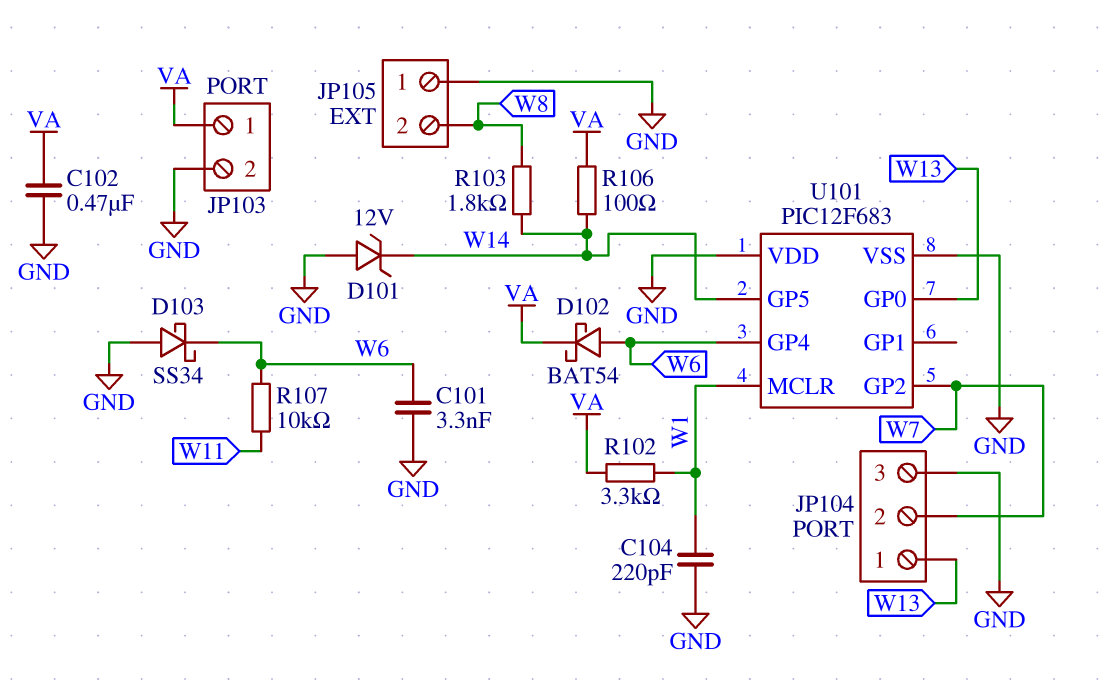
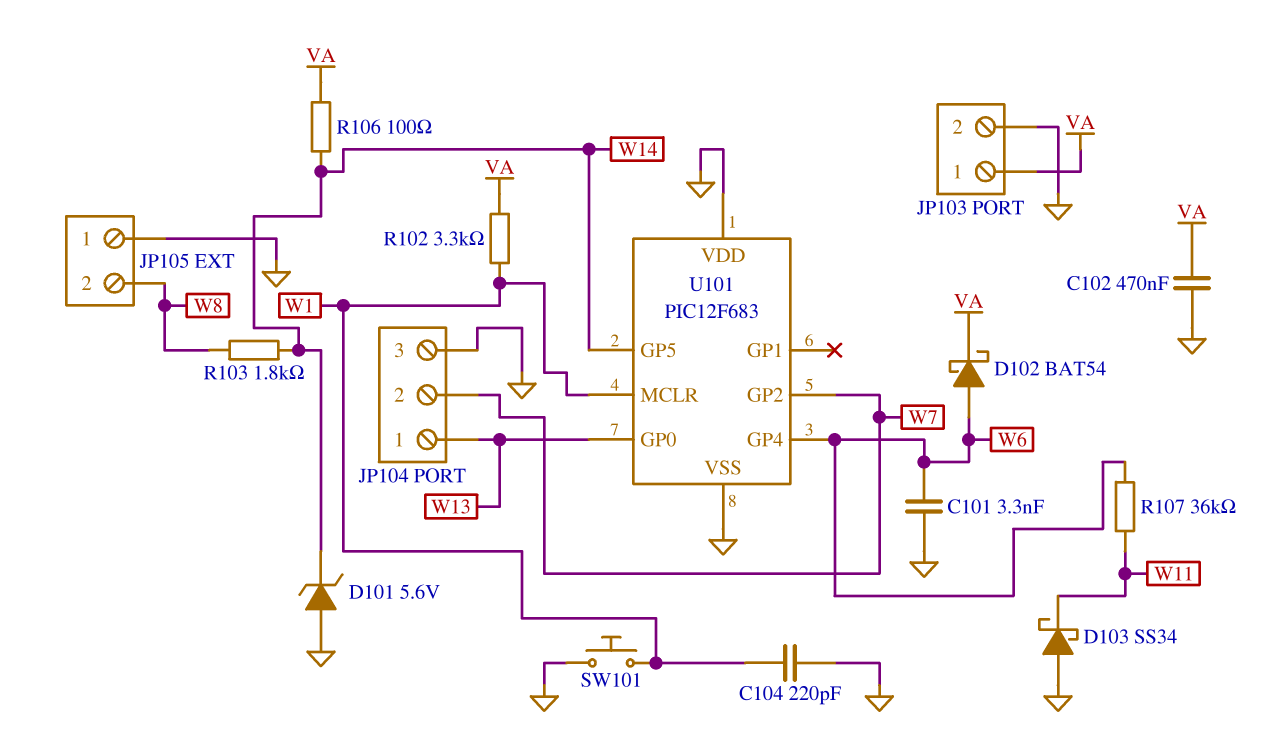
D101: zener 12V (A GND, K W14) -> zener 5.6V (A GND, K W14)
D103: schottky SS34 (A GND, K W6) -> schottky SS34 (A GND, K W11)
R107: 10k (W6, W11) -> 36k (W6, W11)
SW101: none -> button (GND, W1)

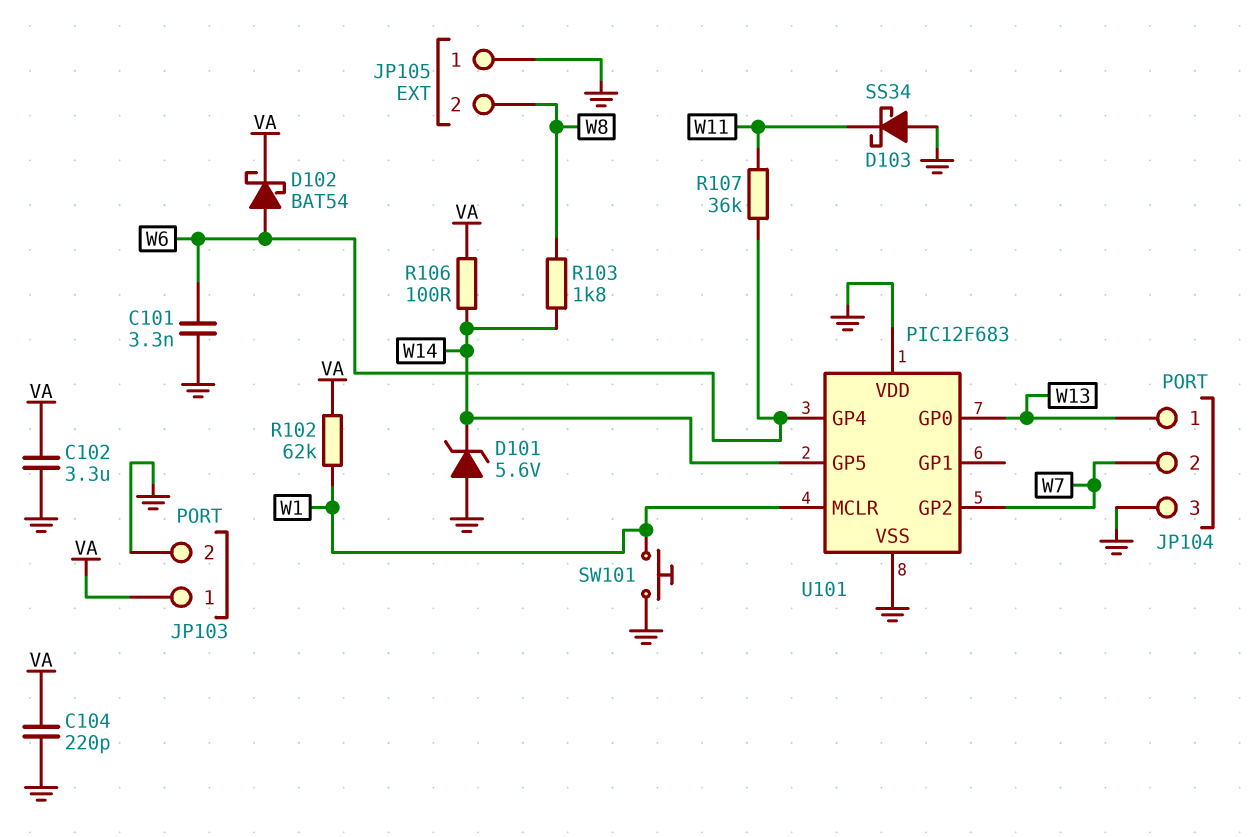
C102: 470nF (GND, VA) -> 3.3uF (GND, VA)
C104: 220pF (GND, W1) -> 220pF (GND, VA)
R102: 3.3k (VA, W1) -> 62k (VA, W1)

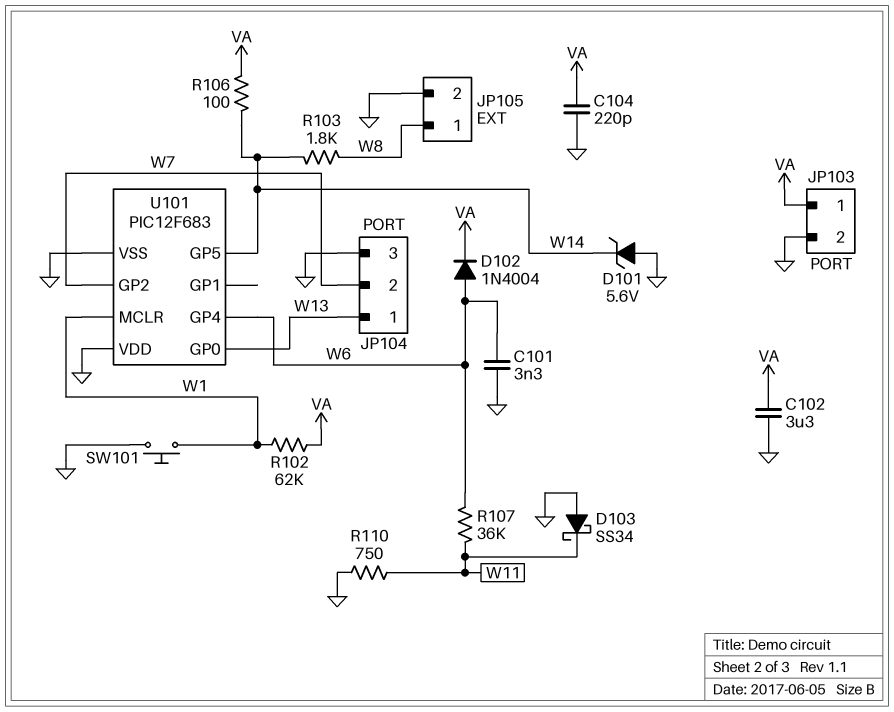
D102: schottky BAT54 (A W6, K VA) -> diode 1N4004 (A W6, K VA)
JP105 pin 1: GND -> W8
JP105 pin 2: W8 -> GND
R110: none -> 750 (GND, W11)

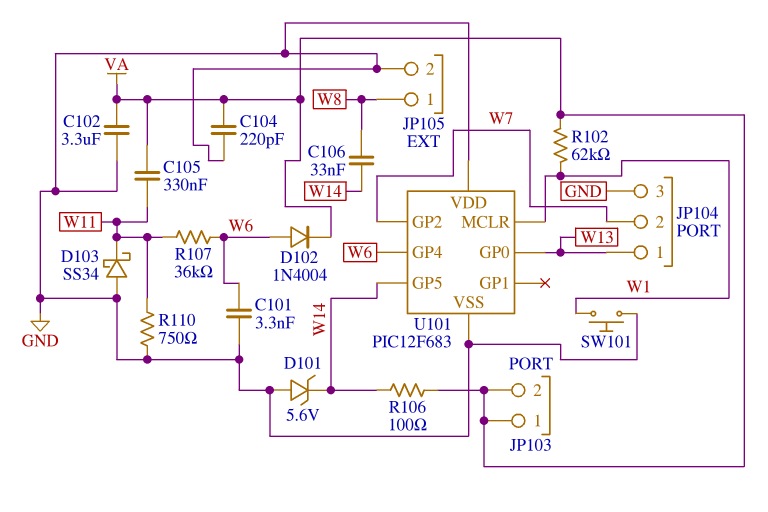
C105: none -> 330nF (VA, W11)
C106: none -> 33nF (W8, W14)
JP103 pin 2: GND -> VA
R103: 1.8k (W8, W14) -> none

